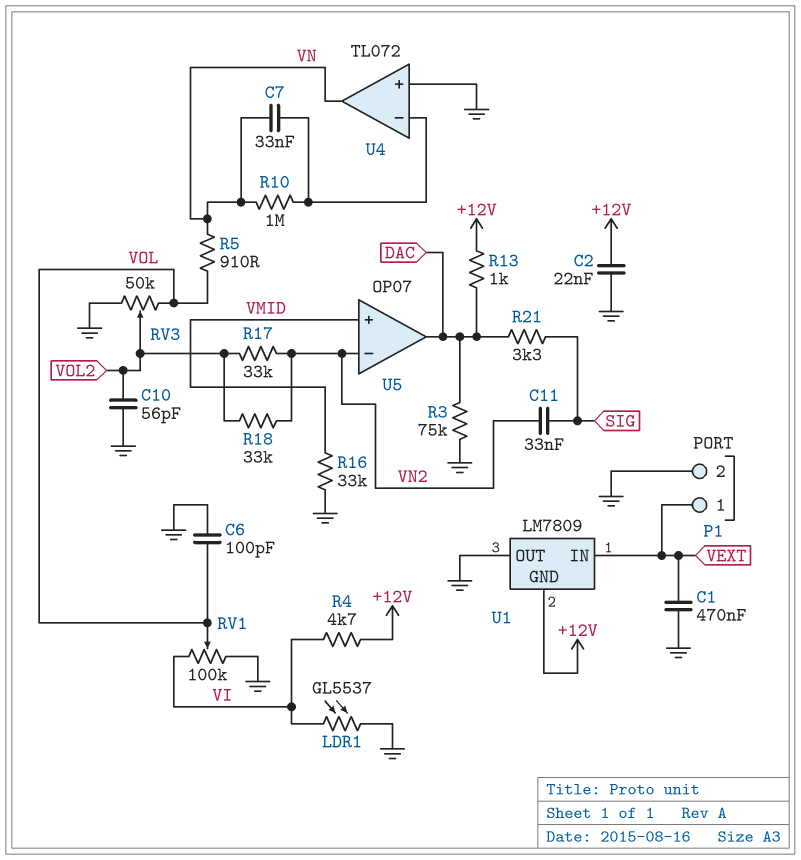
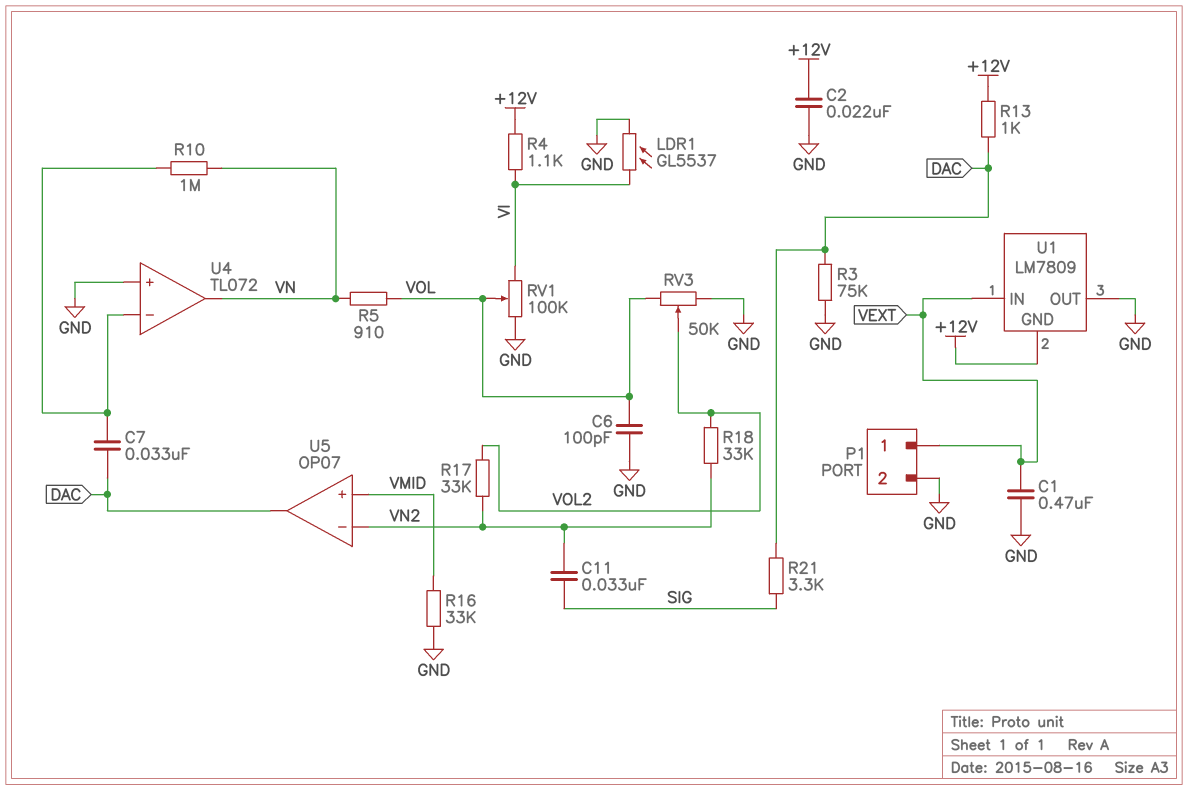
C7: 33nF (U4/in-, VN) -> 33nF (DAC, U4/in-)
C10: 56pF (GND, VOL2) -> none
R4: 4.7k (+12V, VI) -> 1.1k (+12V, VI)

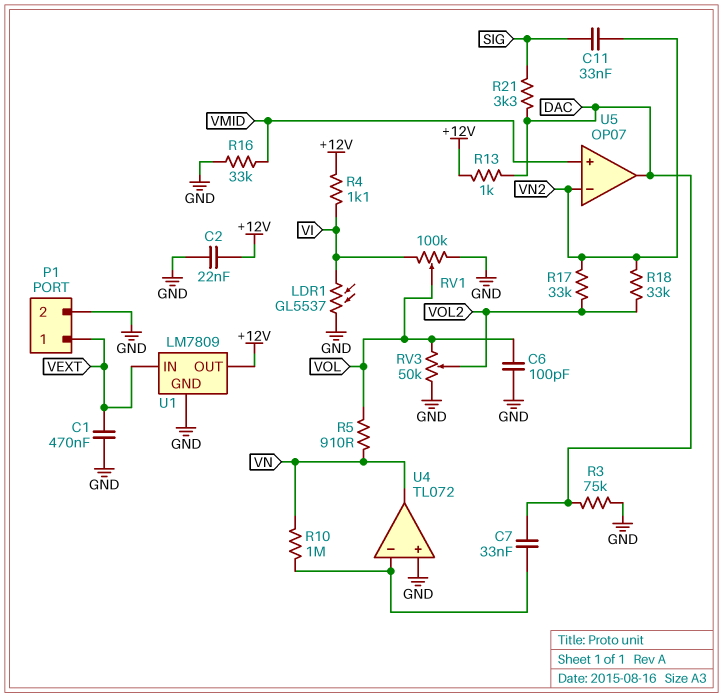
U1 pin GND: +12V -> GND
U1 pin OUT: GND -> +12V

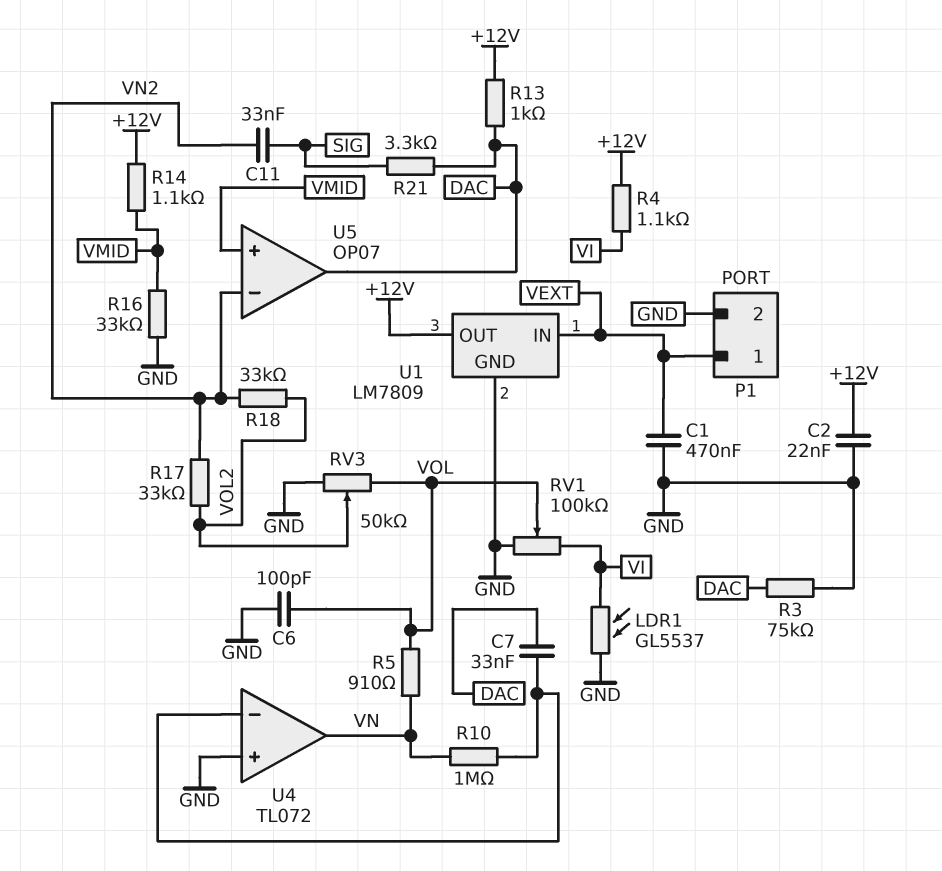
R14: none -> 1.1k (+12V, VMID)

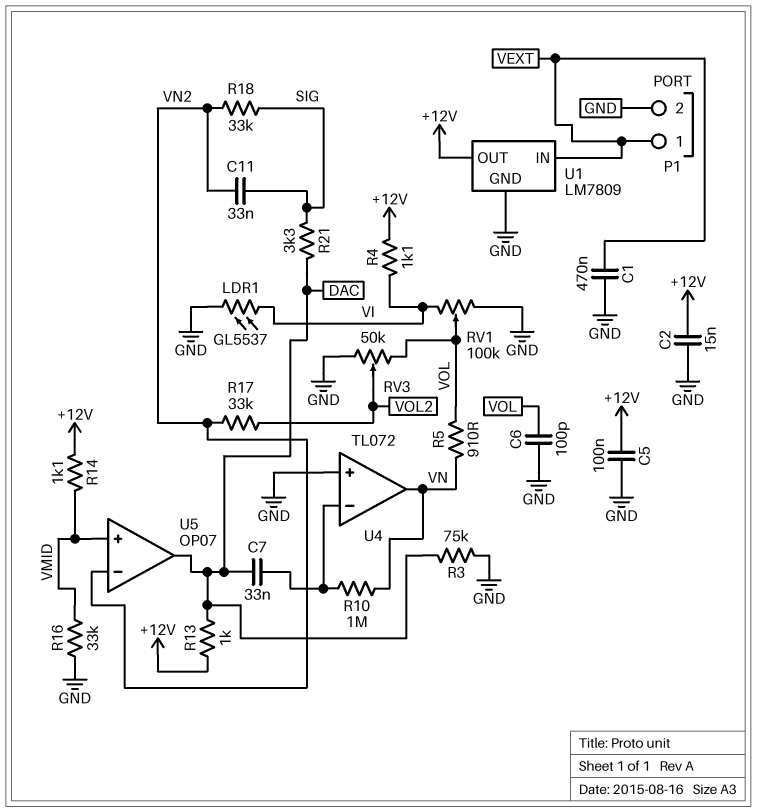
C2: 22nF (+12V, GND) -> 15nF (+12V, GND)
C5: none -> 100nF (+12V, GND)
R18: 33k (VN2, VOL2) -> 33k (SIG, VN2)

